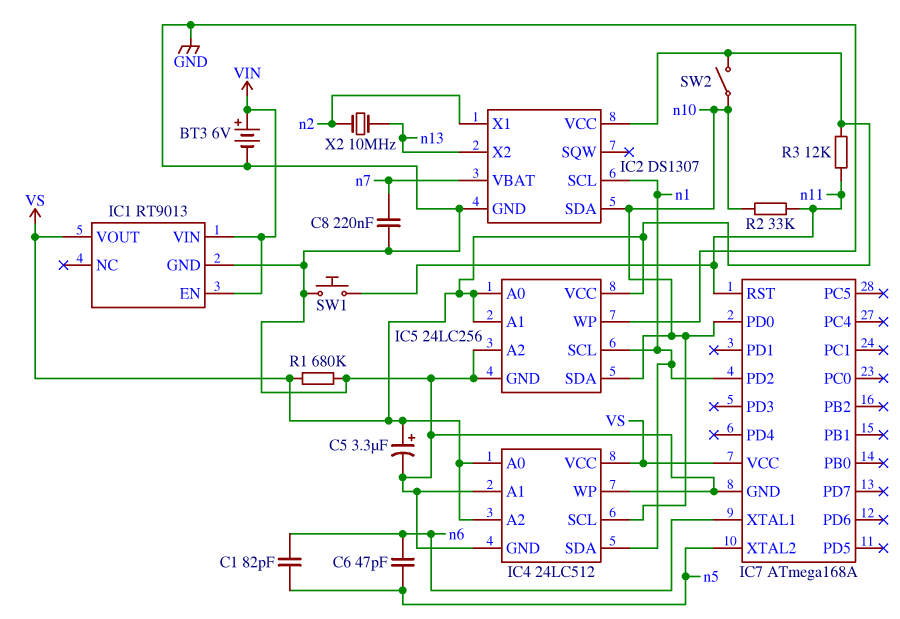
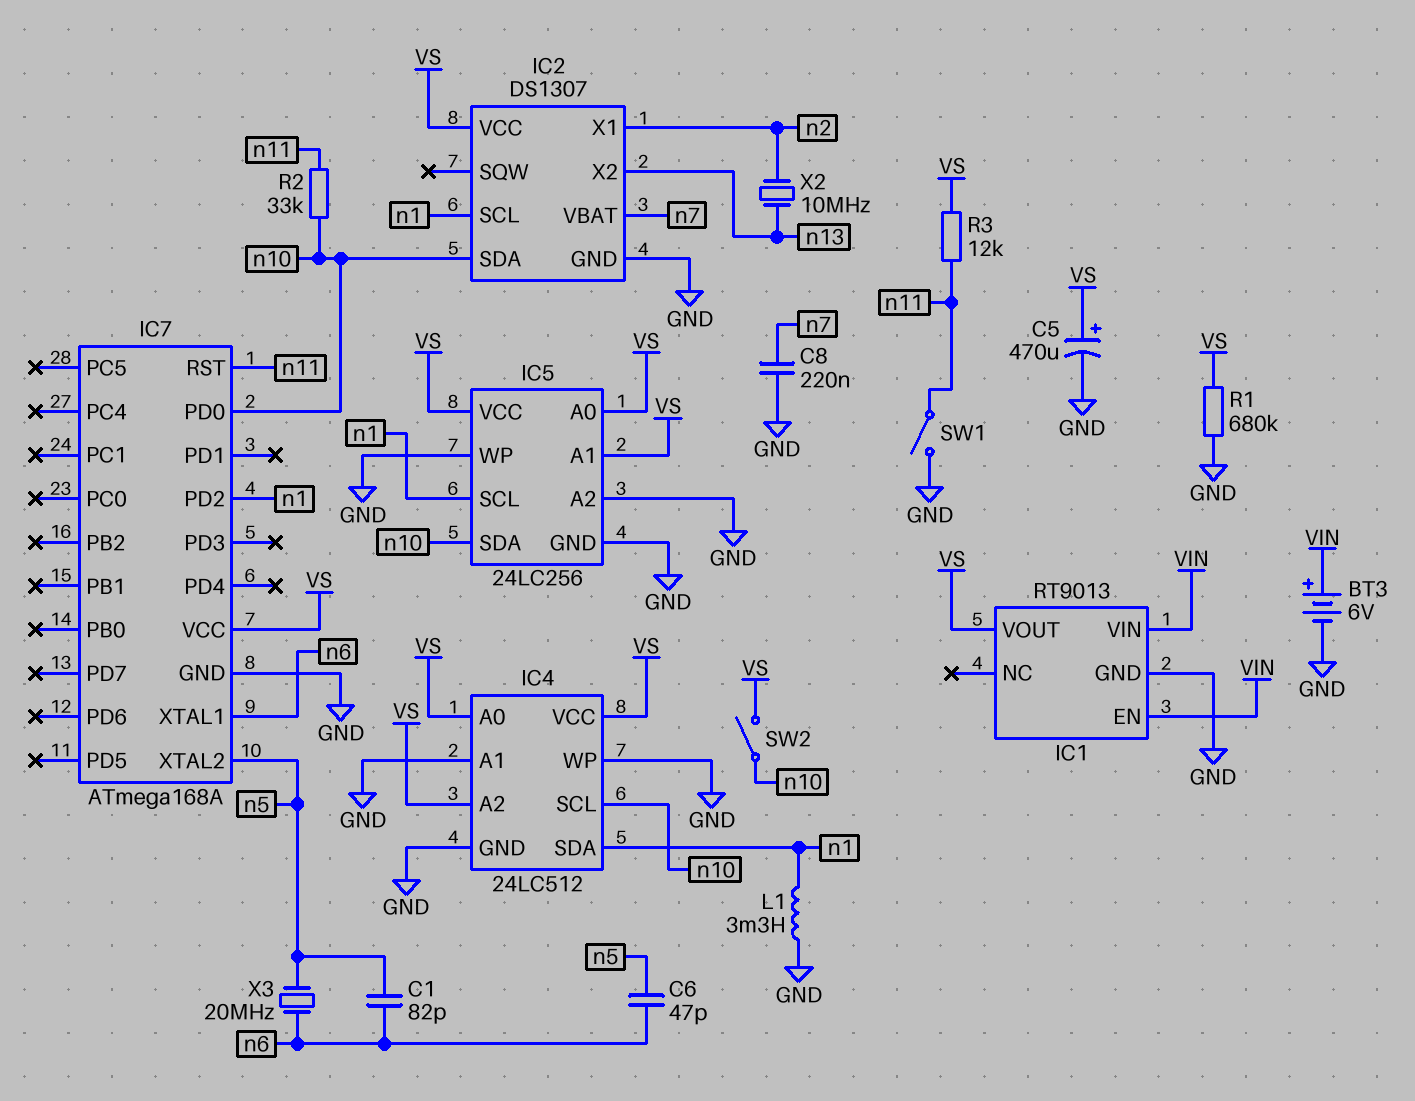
C5: 3.3uF (plus VS, minus GND) -> 470uF (plus VS, minus GND)
L1: none -> 3.3mH (GND, n1)
SW1: button (GND, n11) -> switch (GND, n11)
X3: none -> 20MHz (n5, n6)

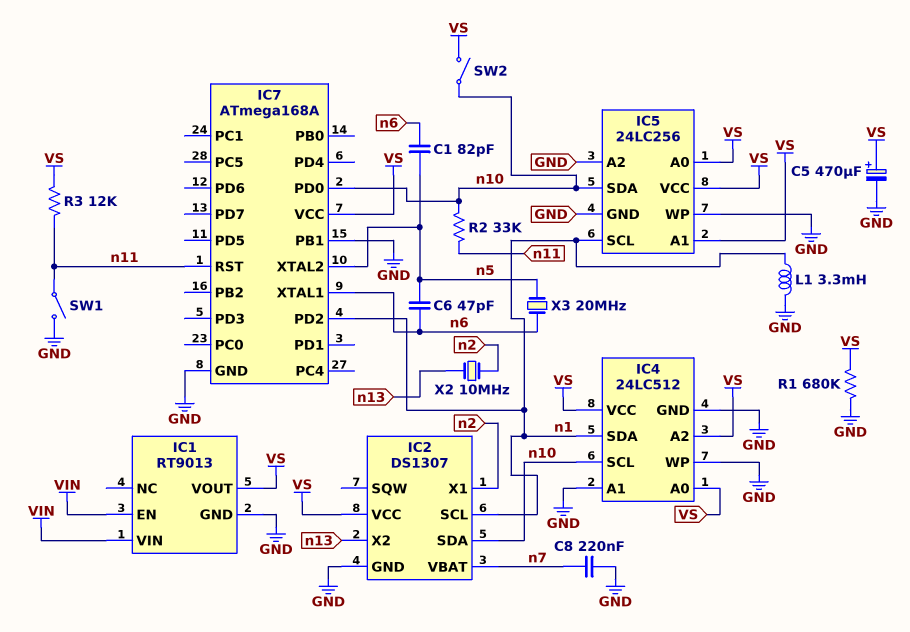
BT3: 6V (plus VIN, minus GND) -> none
IC7 pin PB1: none -> GND

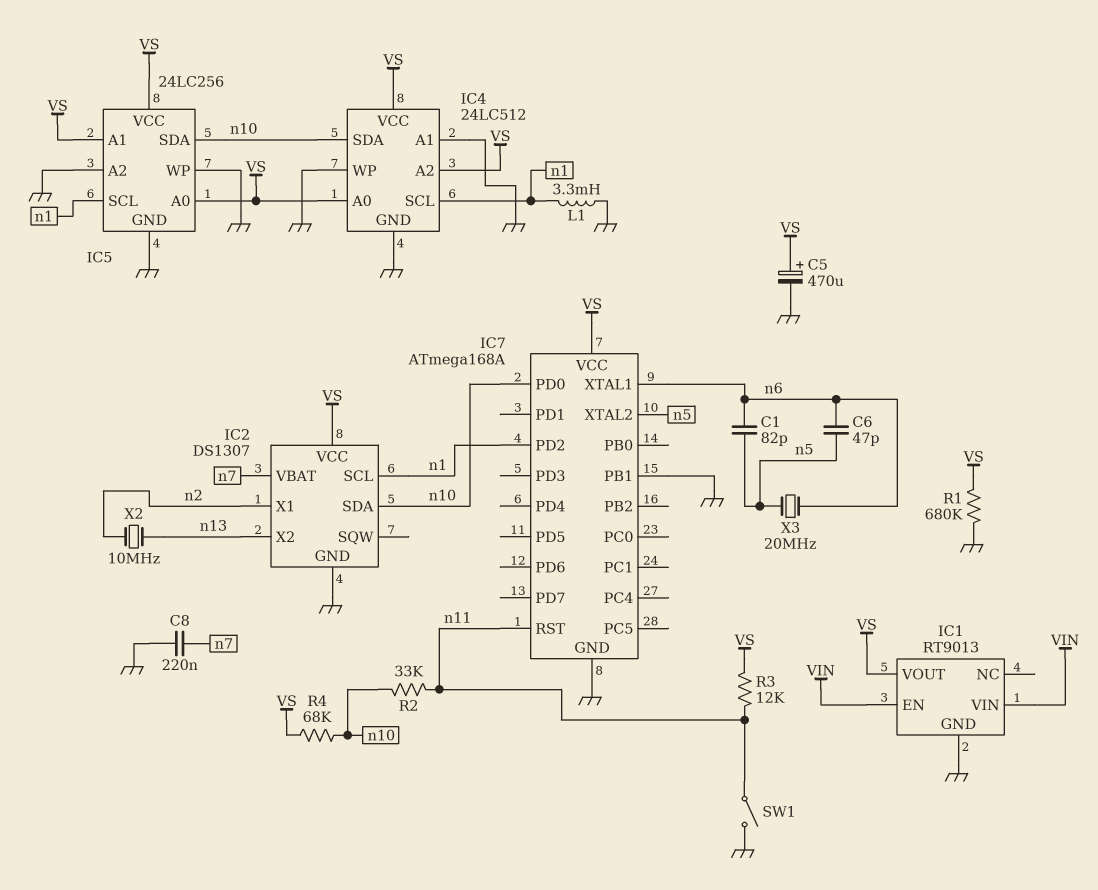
IC4 pin SCL: n10 -> n1
IC4 pin SDA: n1 -> n10
R4: none -> 68k (VS, n10)
SW2: switch (VS, n10) -> none

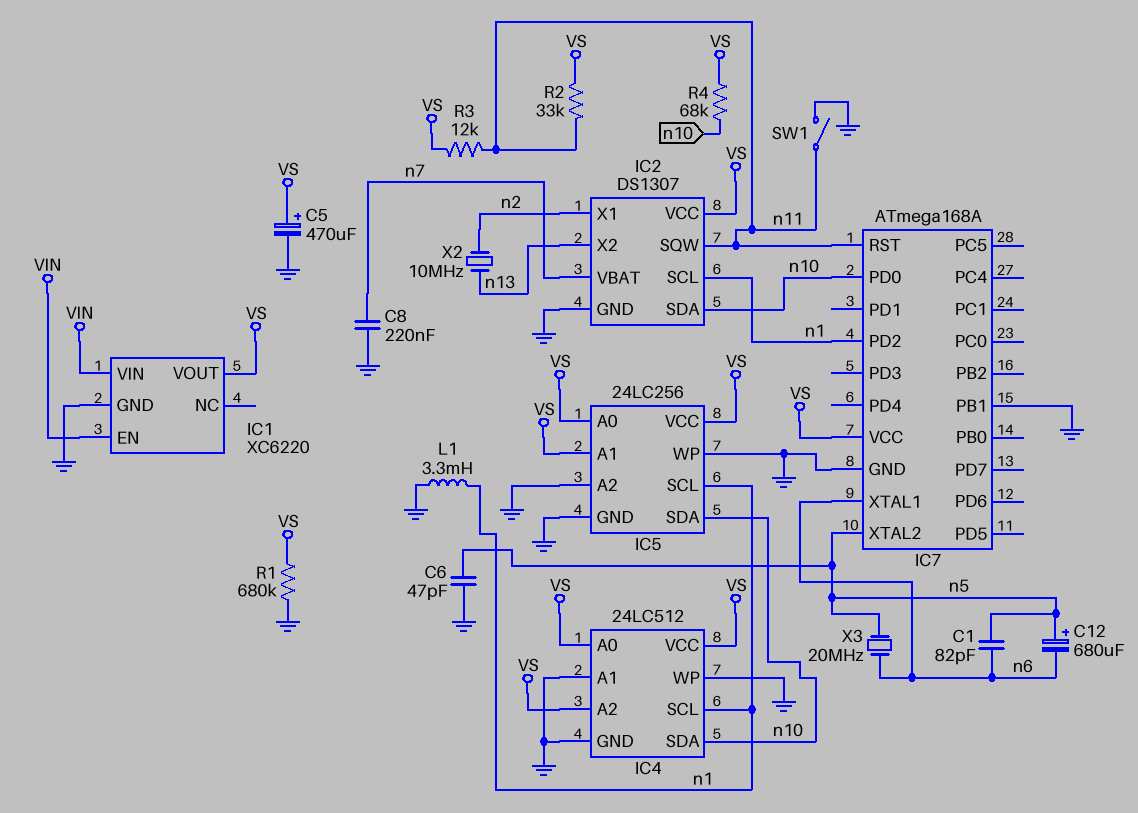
C6: 47pF (n5, n6) -> 47pF (GND, n5)
C12: none -> 680uF (plus n5, minus n6)
IC1: RT9013 -> XC6220
IC2 pin SQW: none -> n11
R2: 33k (n10, n11) -> 33k (VS, n11)

